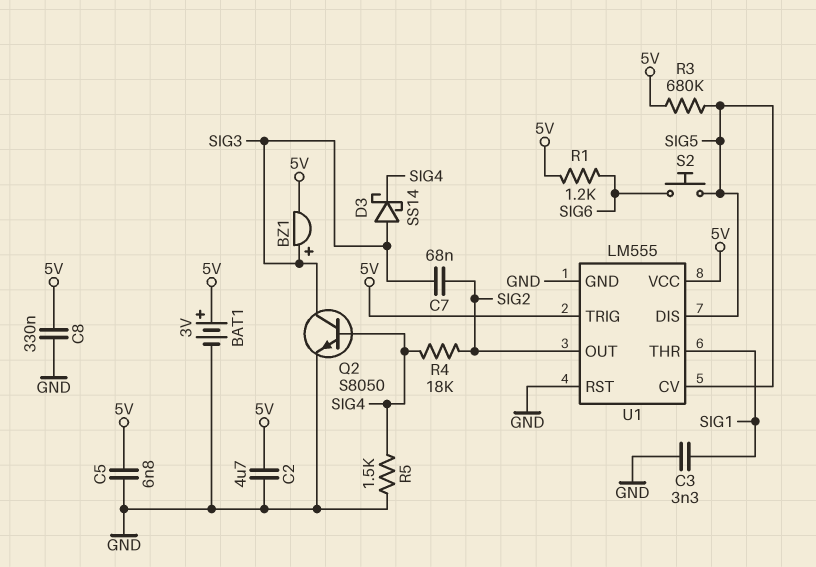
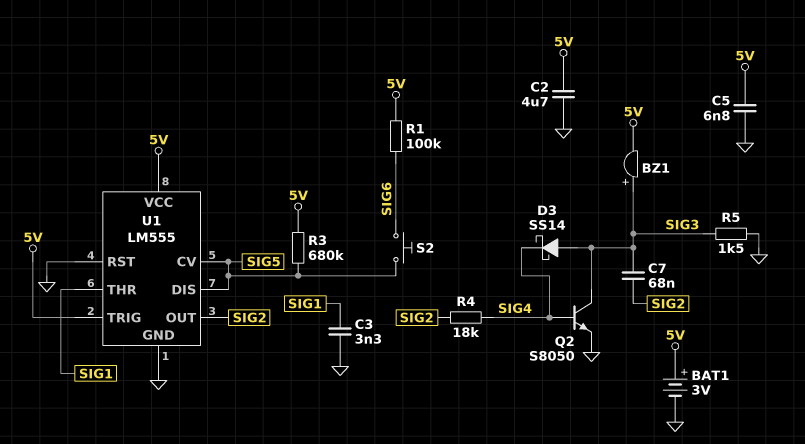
C8: 330nF (5V, GND) -> none
R1: 1.2k (5V, SIG6) -> 100k (5V, SIG6)
R5: 1.5k (GND, SIG4) -> 1.5k (GND, SIG3)

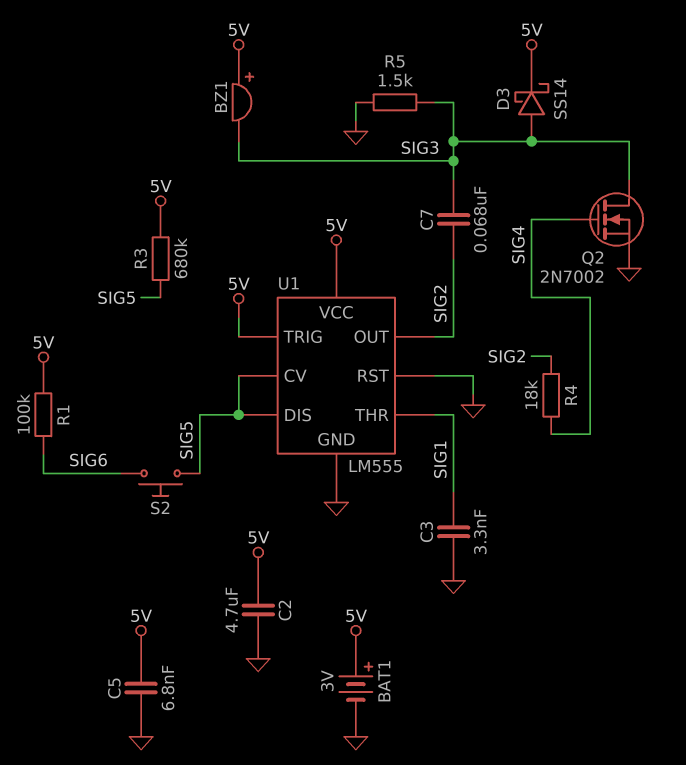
BZ1: buzzer (plus SIG3, minus 5V) -> buzzer (plus 5V, minus SIG3)
D3: schottky SS14 (A SIG3, K SIG4) -> schottky SS14 (A SIG3, K 5V)
Q2: NPN S8050 (B SIG4, C SIG3, E GND) -> NMOS 2N7002 (G SIG4, D SIG3, S GND)

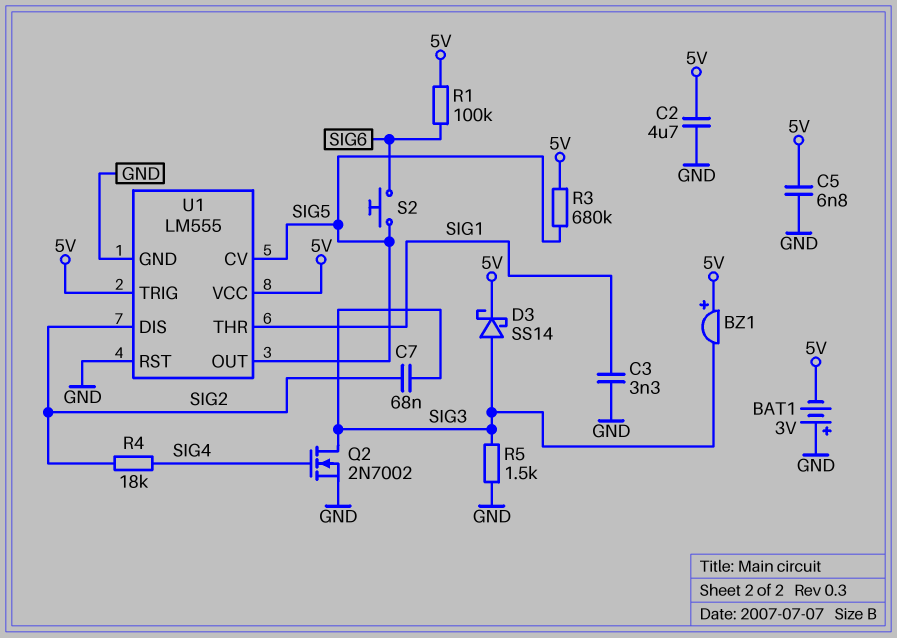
BAT1: 3V (plus 5V, minus GND) -> 3V (plus GND, minus 5V)
U1 pin DIS: SIG5 -> SIG2
U1 pin OUT: SIG2 -> SIG5

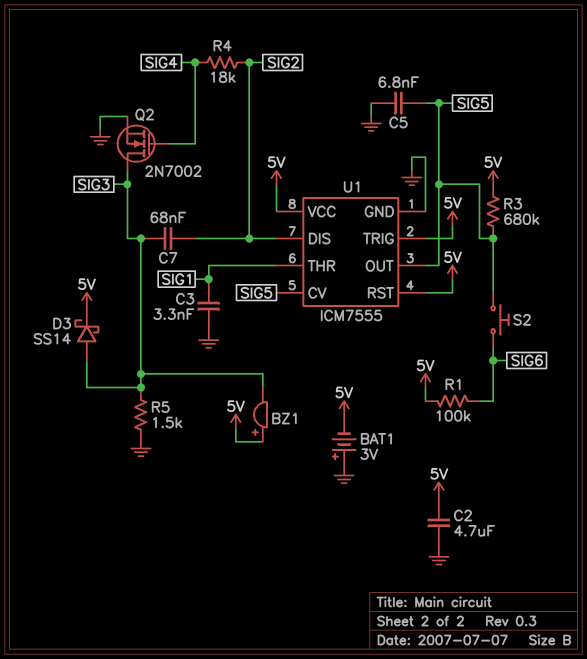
C5: 6.8nF (5V, GND) -> 6.8nF (GND, SIG5)
U1: LM555 -> ICM7555
U1 pin RST: GND -> 5V

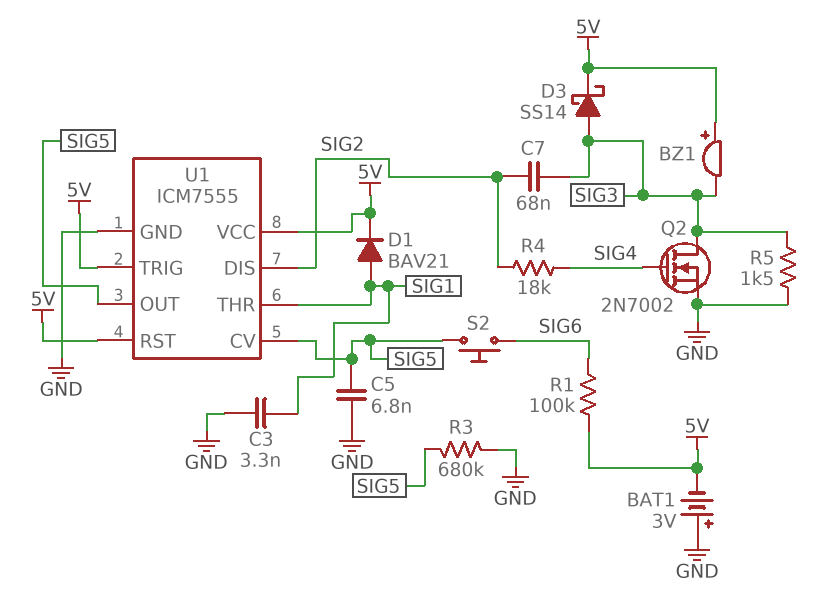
C2: 4.7uF (5V, GND) -> none
D1: none -> diode BAV21 (A SIG1, K 5V)
R3: 680k (5V, SIG5) -> 680k (GND, SIG5)

